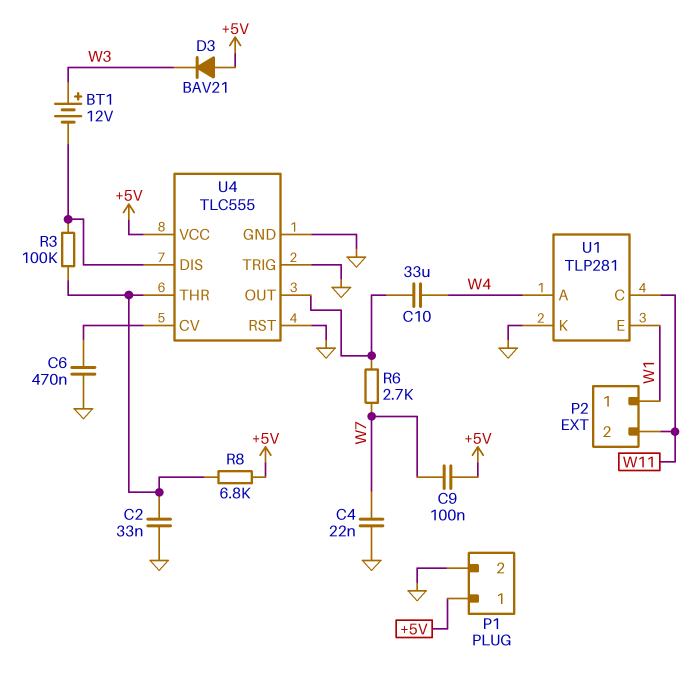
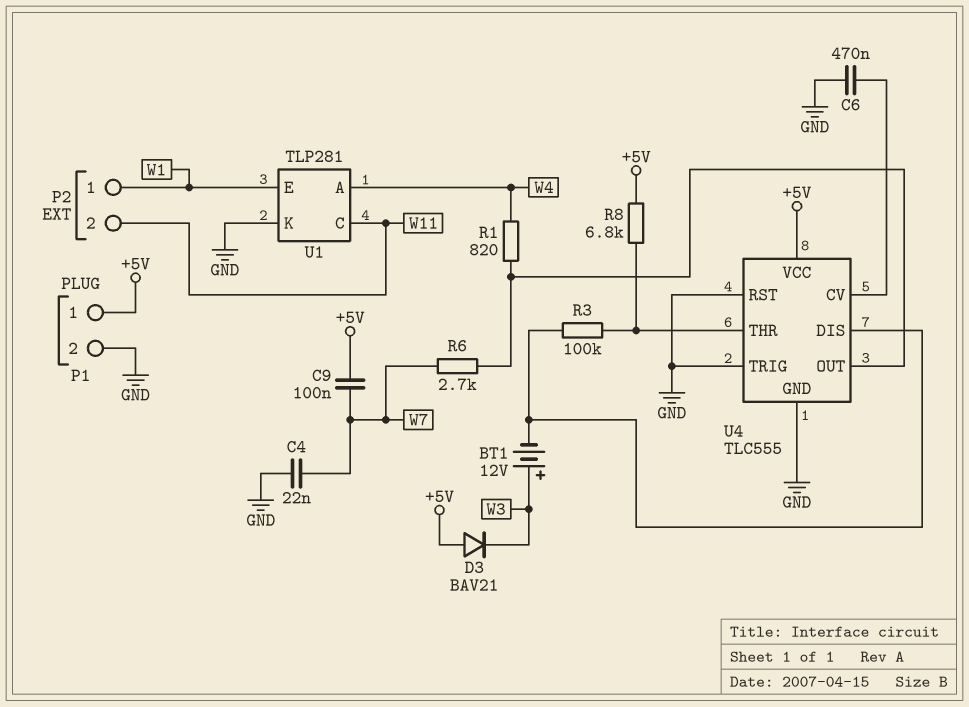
C2: 33nF (GND, U4/THR) -> none
C10: 33uF (U4/OUT, W4) -> none
R1: none -> 820 (U4/OUT, W4)

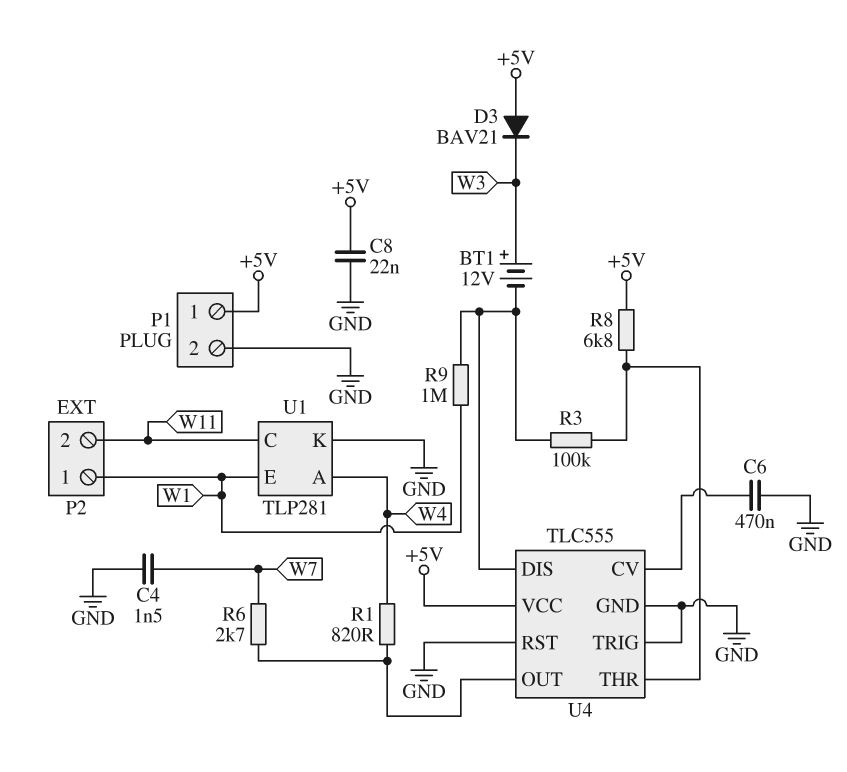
C4: 22nF (GND, W7) -> 1.5nF (GND, W7)
C8: none -> 22nF (+5V, GND)
C9: 100nF (+5V, W7) -> none
R9: none -> 1M (U4/DIS, W1)

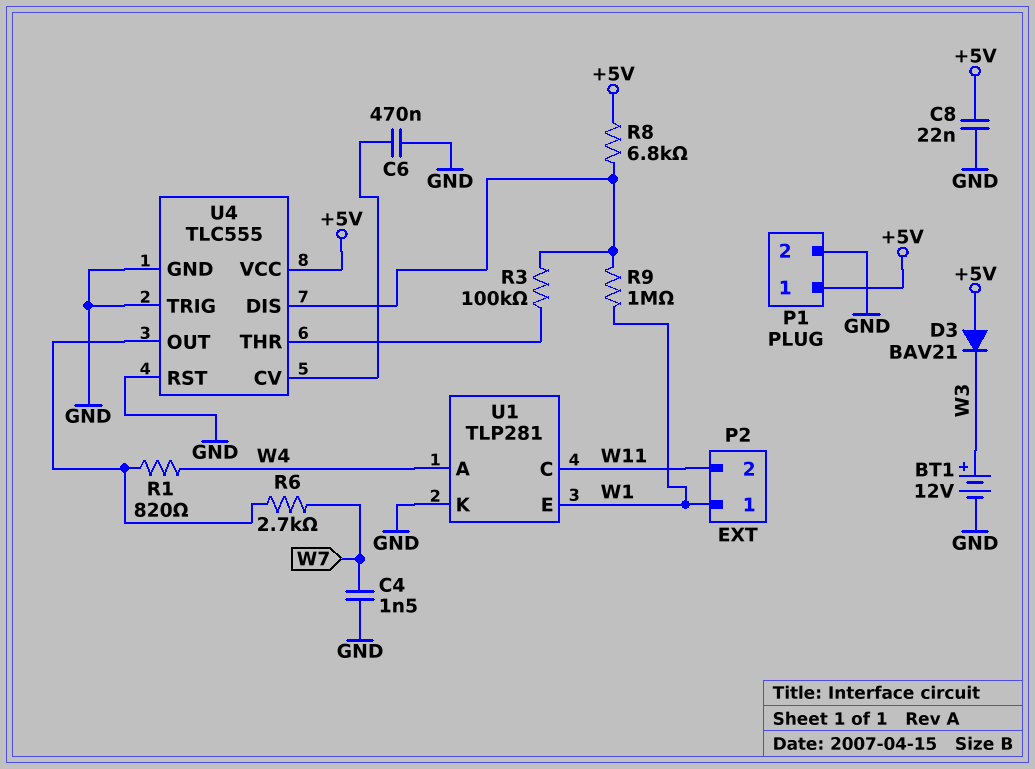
BT1: 12V (plus W3, minus U4/DIS) -> 12V (plus W3, minus GND)
R8: 6.8k (+5V, U4/THR) -> 6.8k (+5V, U4/DIS)

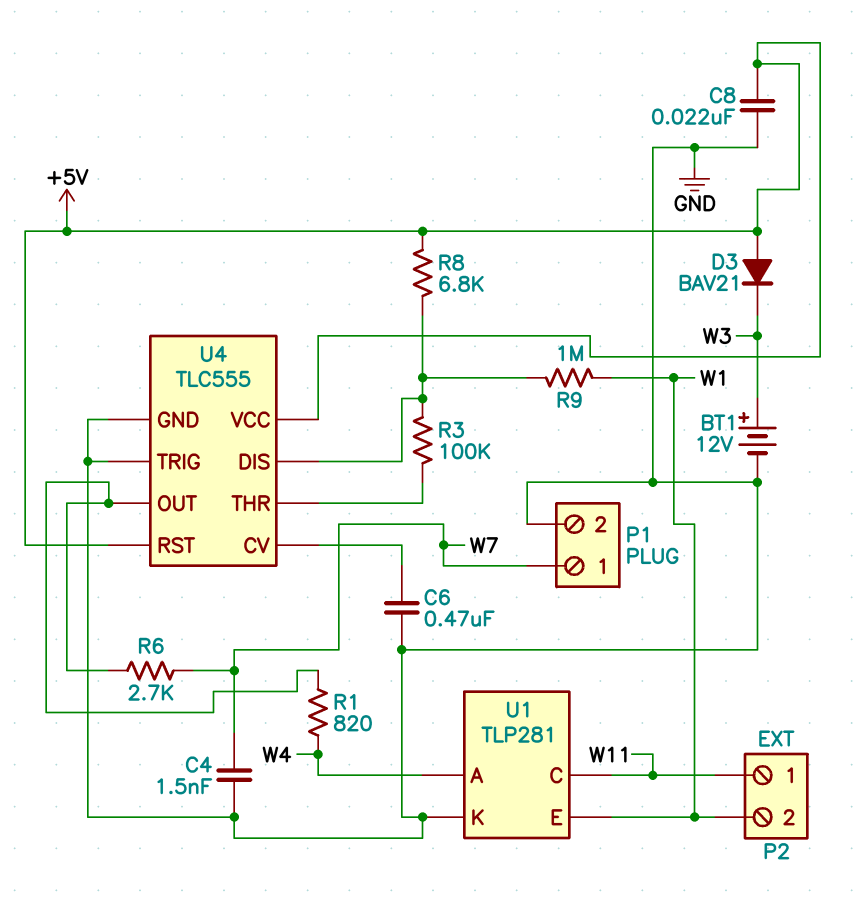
P1 pin 1: +5V -> W7
P2 pin 1: W1 -> W11
P2 pin 2: W11 -> W1
U4 pin RST: GND -> +5V

